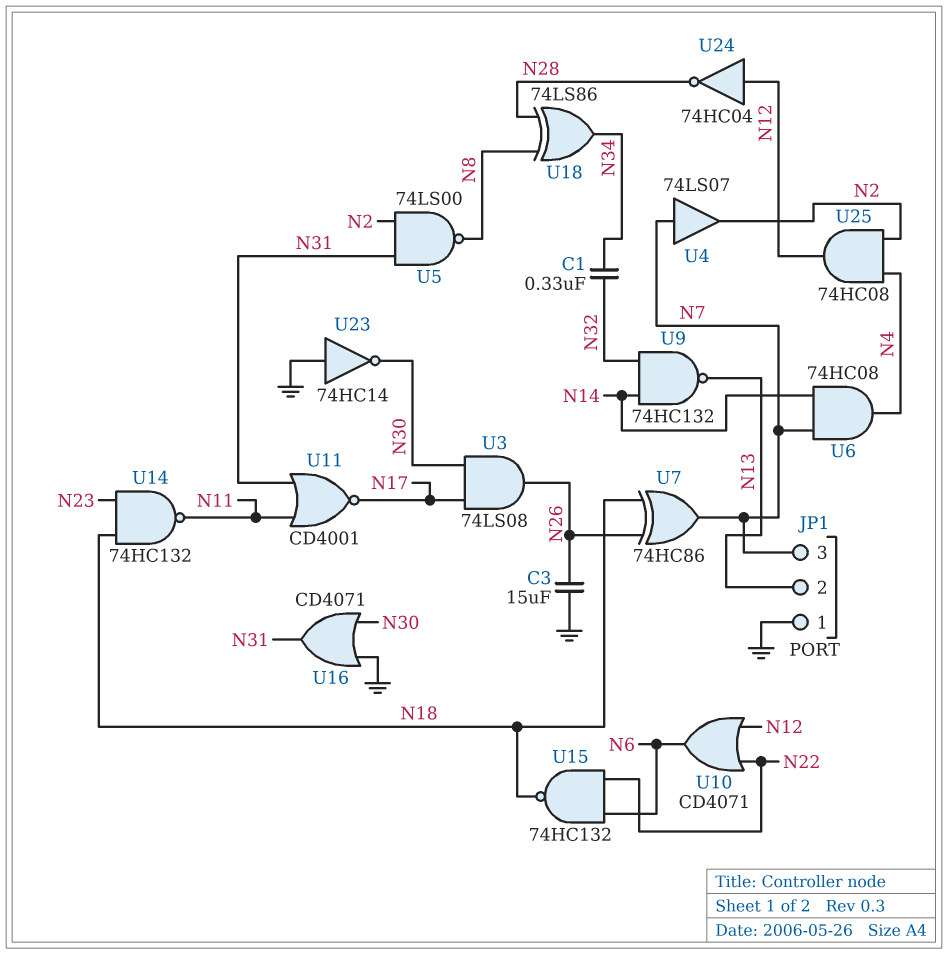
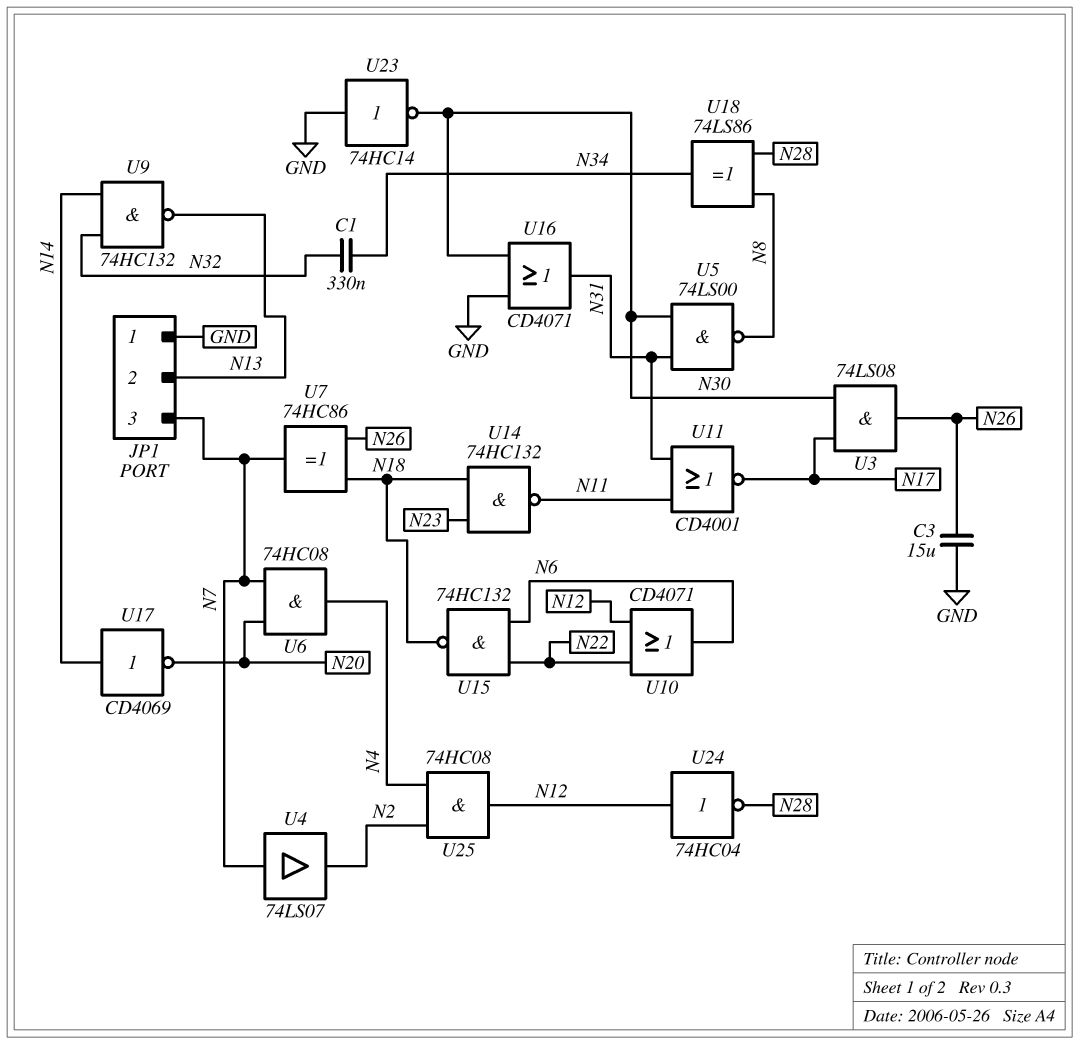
U5: NAND 74LS00 (in N2, in N31, out N8) -> NAND 74LS00 (in N30, in N31, out N8)
U6: AND 74HC08 (in N7, in N14, out N4) -> AND 74HC08 (in N7, in N20, out N4)
U17: none -> NOT CD4069 (in N14, out N20)

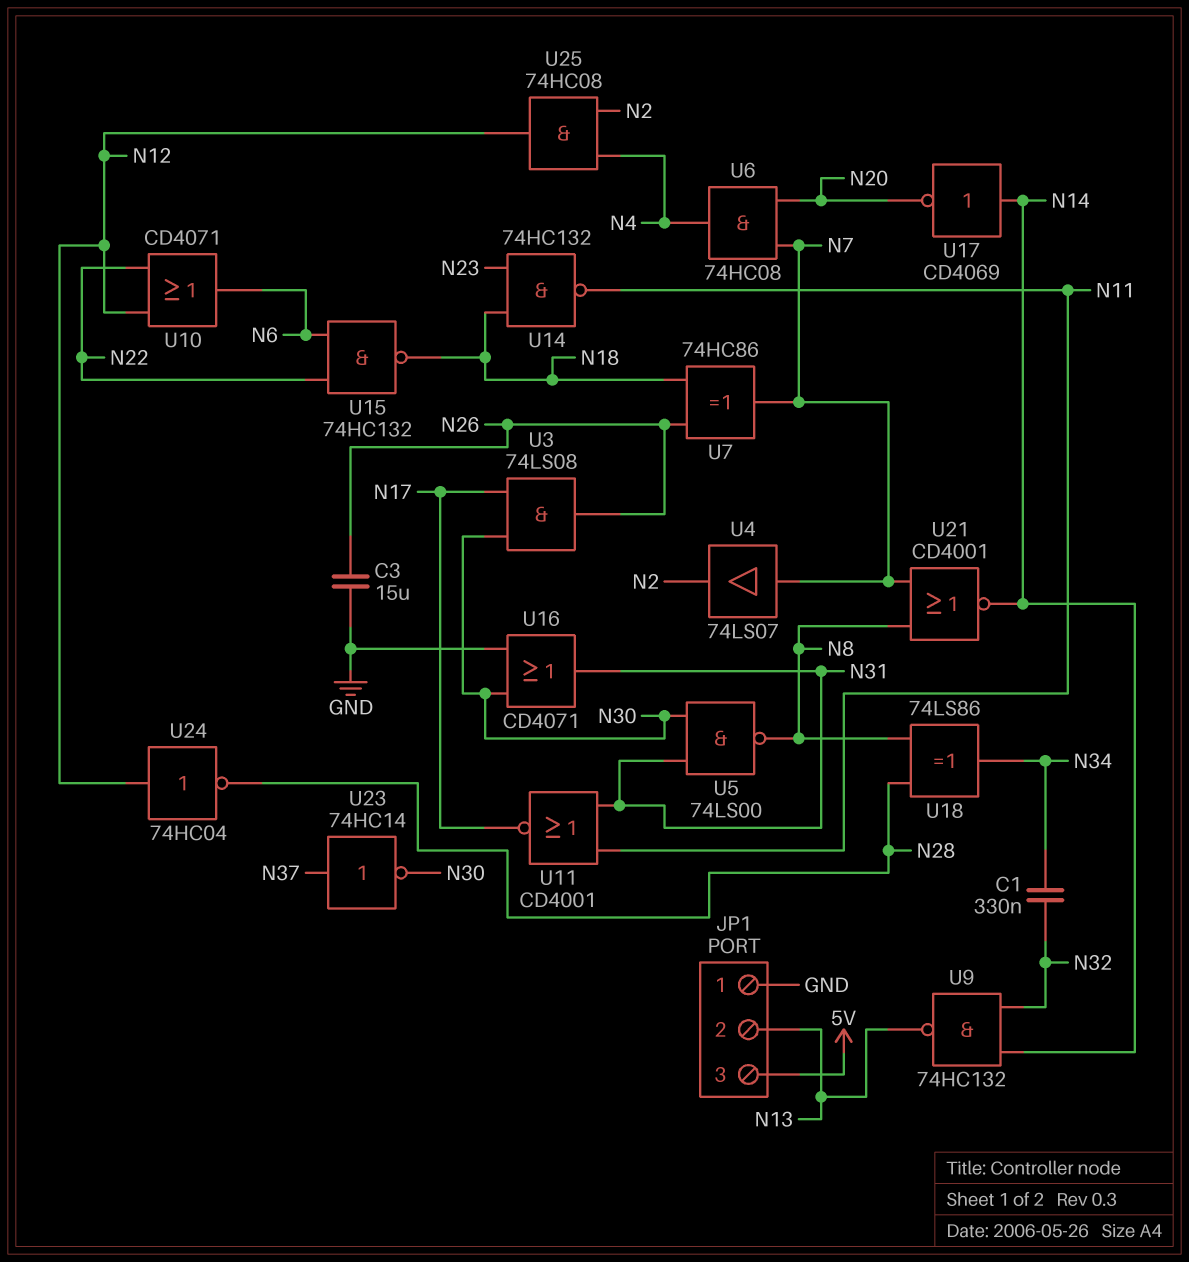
JP1 pin 3: N7 -> 5V
U21: none -> NOR CD4001 (in N7, in N8, out N14)
U23: NOT 74HC14 (in GND, out N30) -> NOT 74HC14 (in N37, out N30)

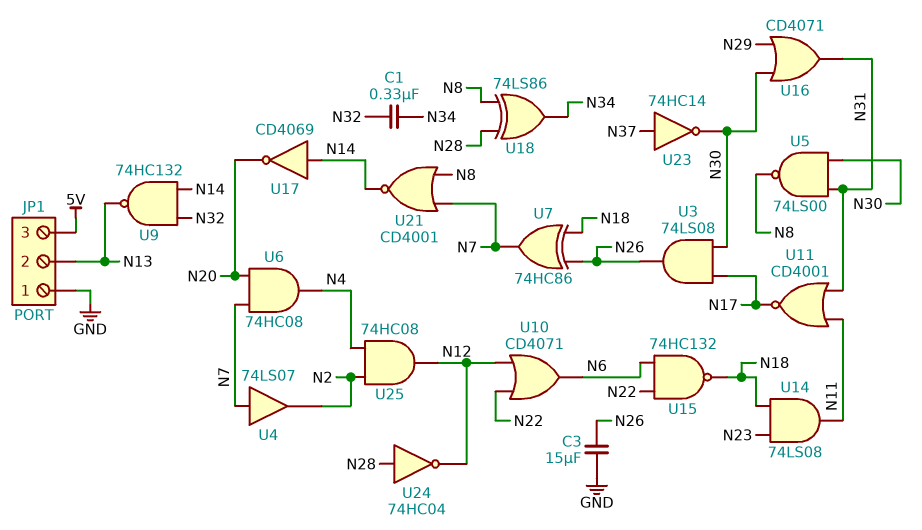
U14: NAND 74HC132 (in N18, in N23, out N11) -> AND 74LS08 (in N18, in N23, out N11)
U16: OR CD4071 (in GND, in N30, out N31) -> OR CD4071 (in N29, in N30, out N31)
U24: NOT 74HC04 (in N12, out N28) -> NOT 74HC04 (in N28, out N12)

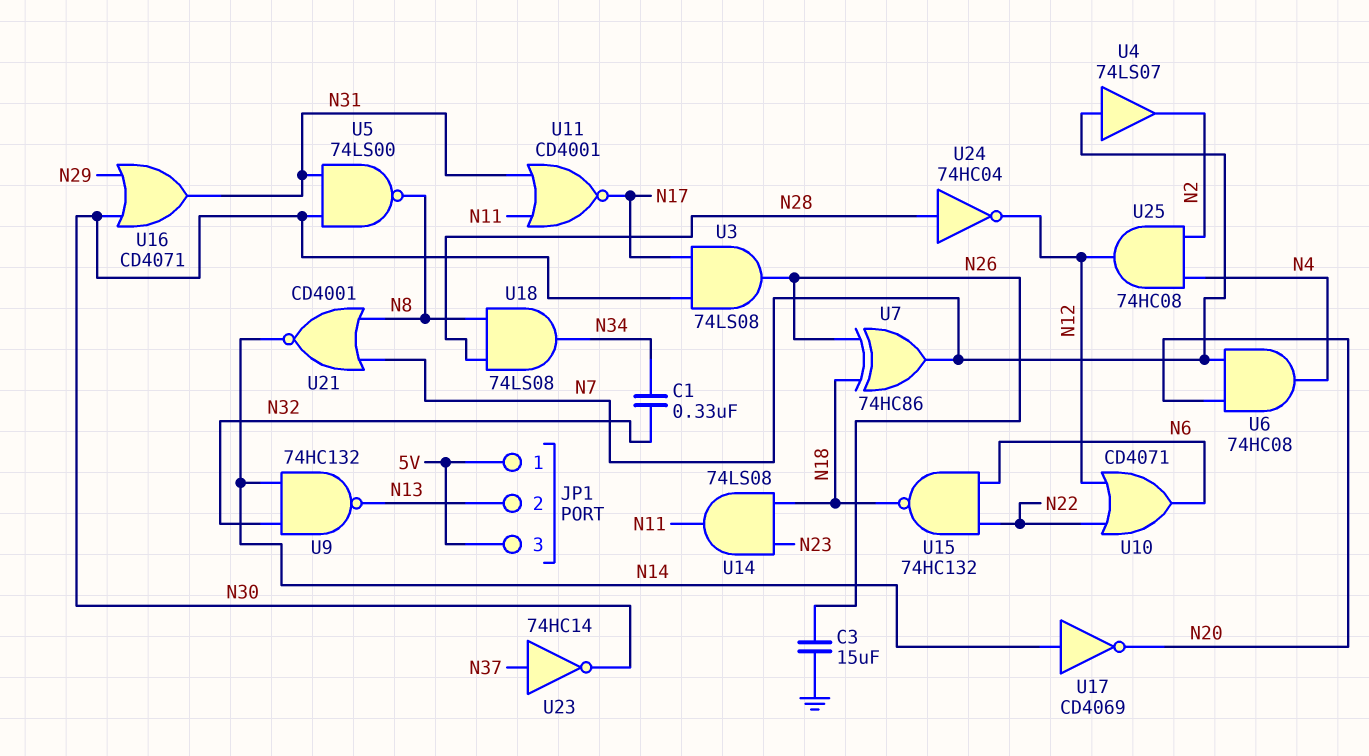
JP1 pin 1: GND -> 5V
U18: XOR 74LS86 (in N8, in N28, out N34) -> AND 74LS08 (in N8, in N28, out N34)

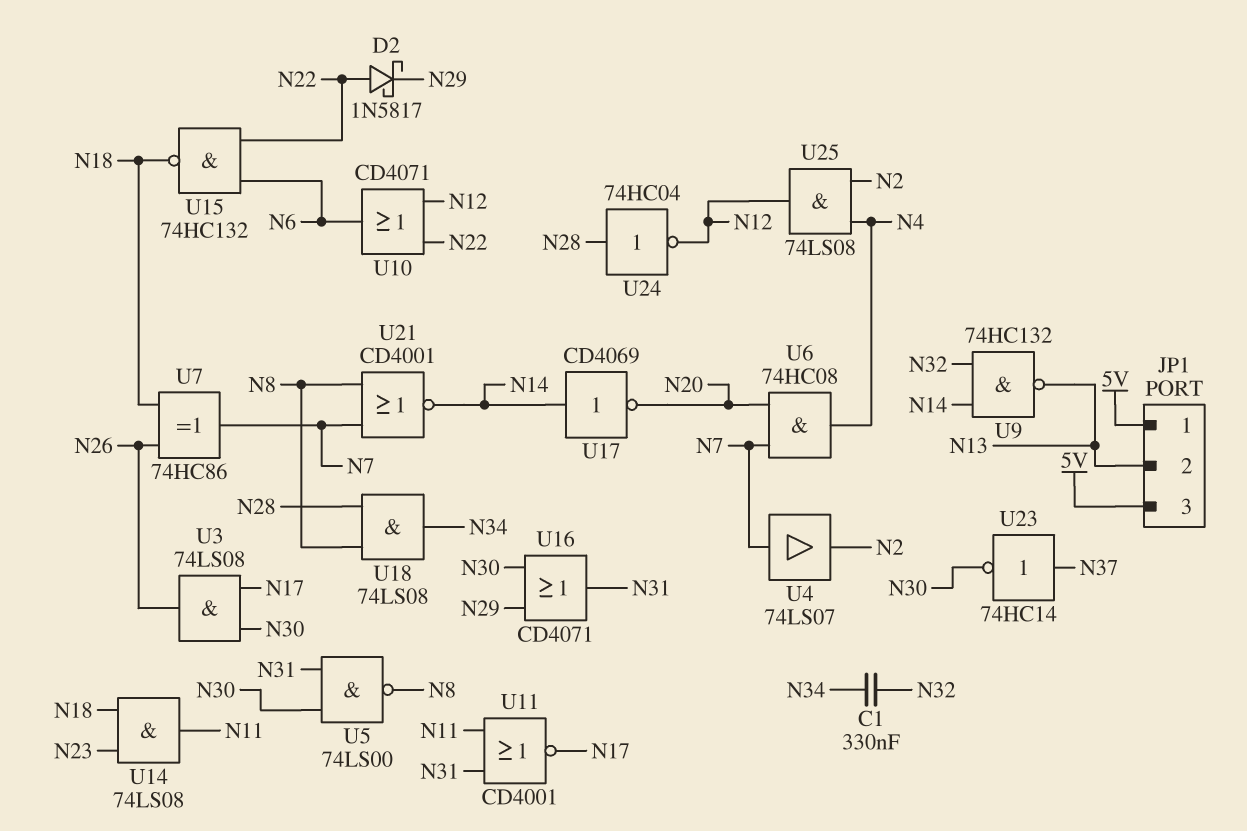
C3: 15uF (GND, N26) -> none
D2: none -> schottky 1N5817 (A N22, K N29)
U25: AND 74HC08 (in N2, in N4, out N12) -> AND 74LS08 (in N2, in N4, out N12)

